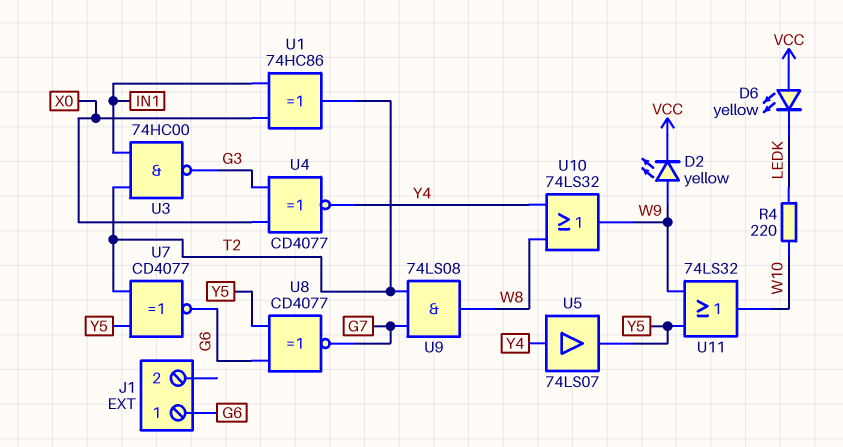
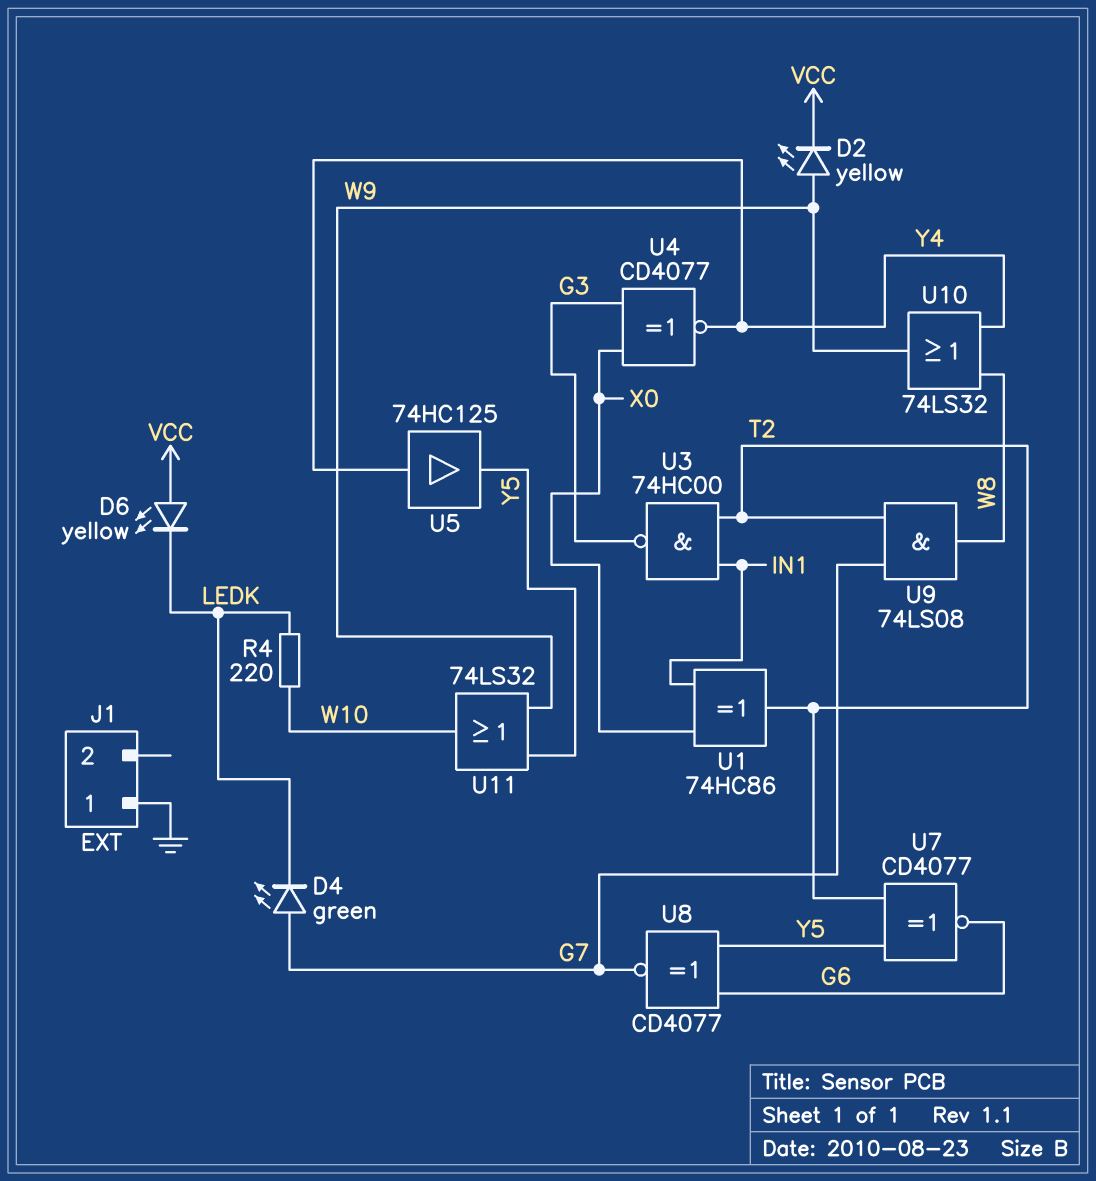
D4: none -> LED green (A G7, K LEDK)
J1 pin 1: G6 -> GND
U5: buffer 74LS07 (in Y4, out Y5) -> buffer 74HC125 (in Y4, out Y5)

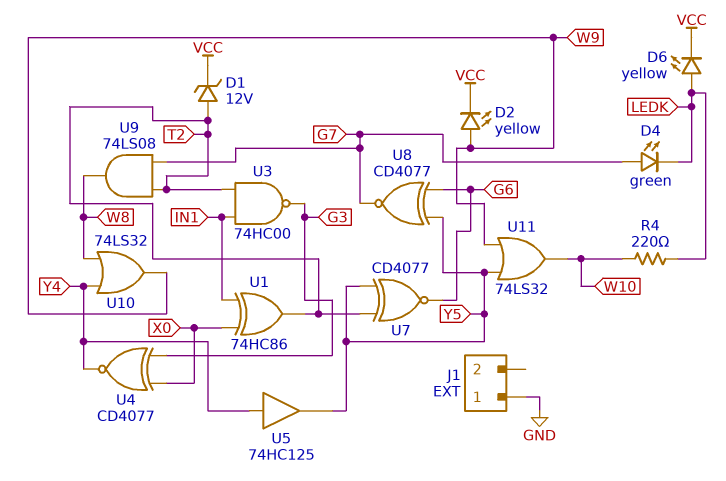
D1: none -> zener 12V (A T2, K VCC)
D6: LED yellow (A VCC, K LEDK) -> LED yellow (A LEDK, K VCC)

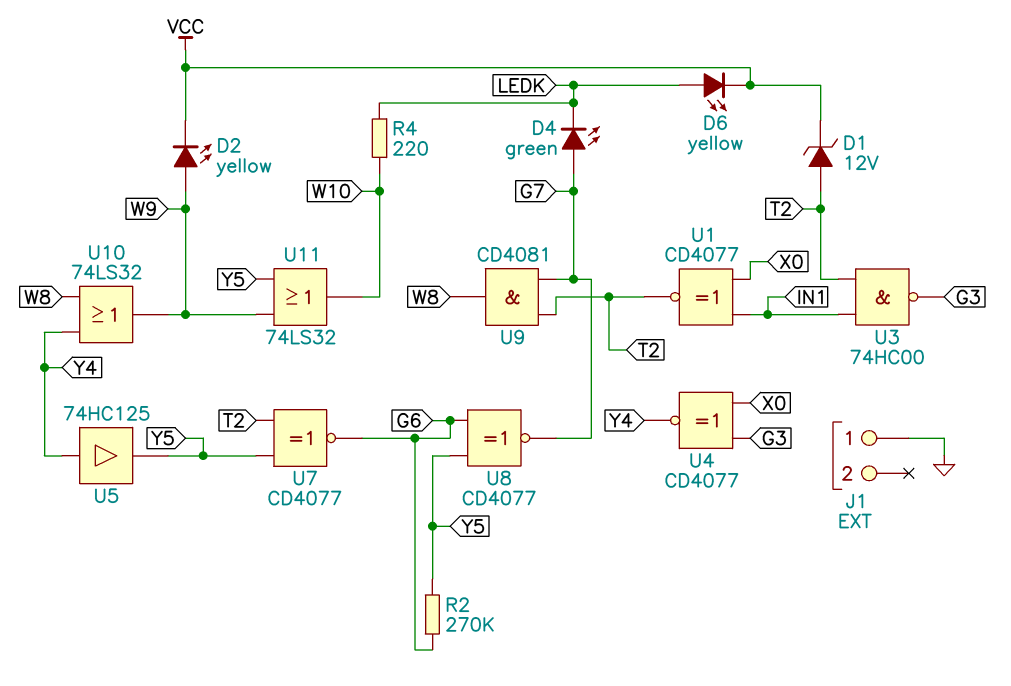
R2: none -> 270k (G6, Y5)
U1: XOR 74HC86 (in IN1, in X0, out T2) -> XNOR CD4077 (in IN1, in X0, out T2)
U9: AND 74LS08 (in G7, in T2, out W8) -> AND CD4081 (in G7, in T2, out W8)

